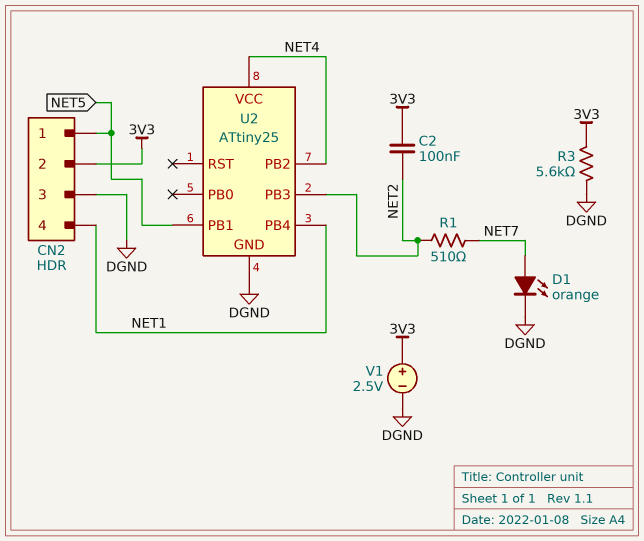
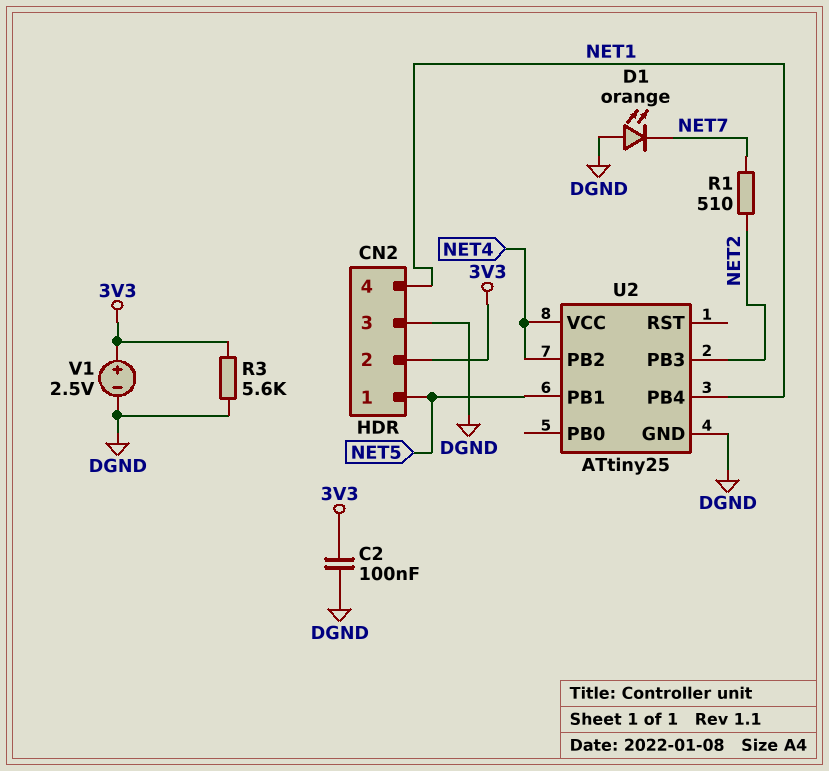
C2: 100nF (3V3, NET2) -> 100nF (3V3, DGND)
D1: LED orange (A NET7, K DGND) -> LED orange (A DGND, K NET7)

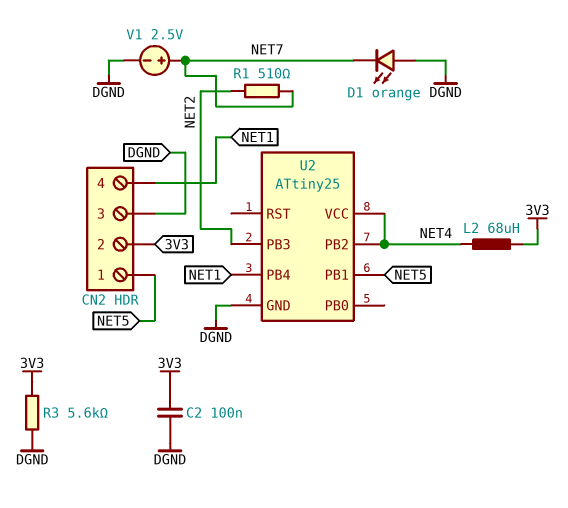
L2: none -> 68uH (3V3, NET4)
V1: 2.5V (plus 3V3, minus DGND) -> 2.5V (plus NET7, minus DGND)

